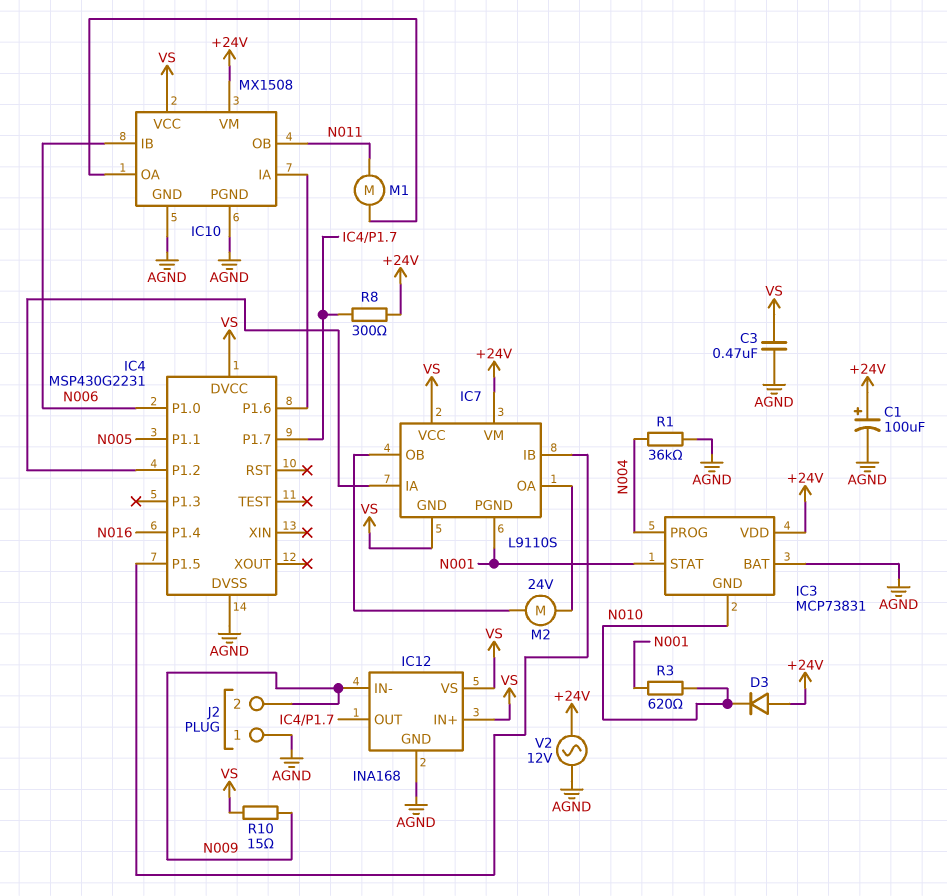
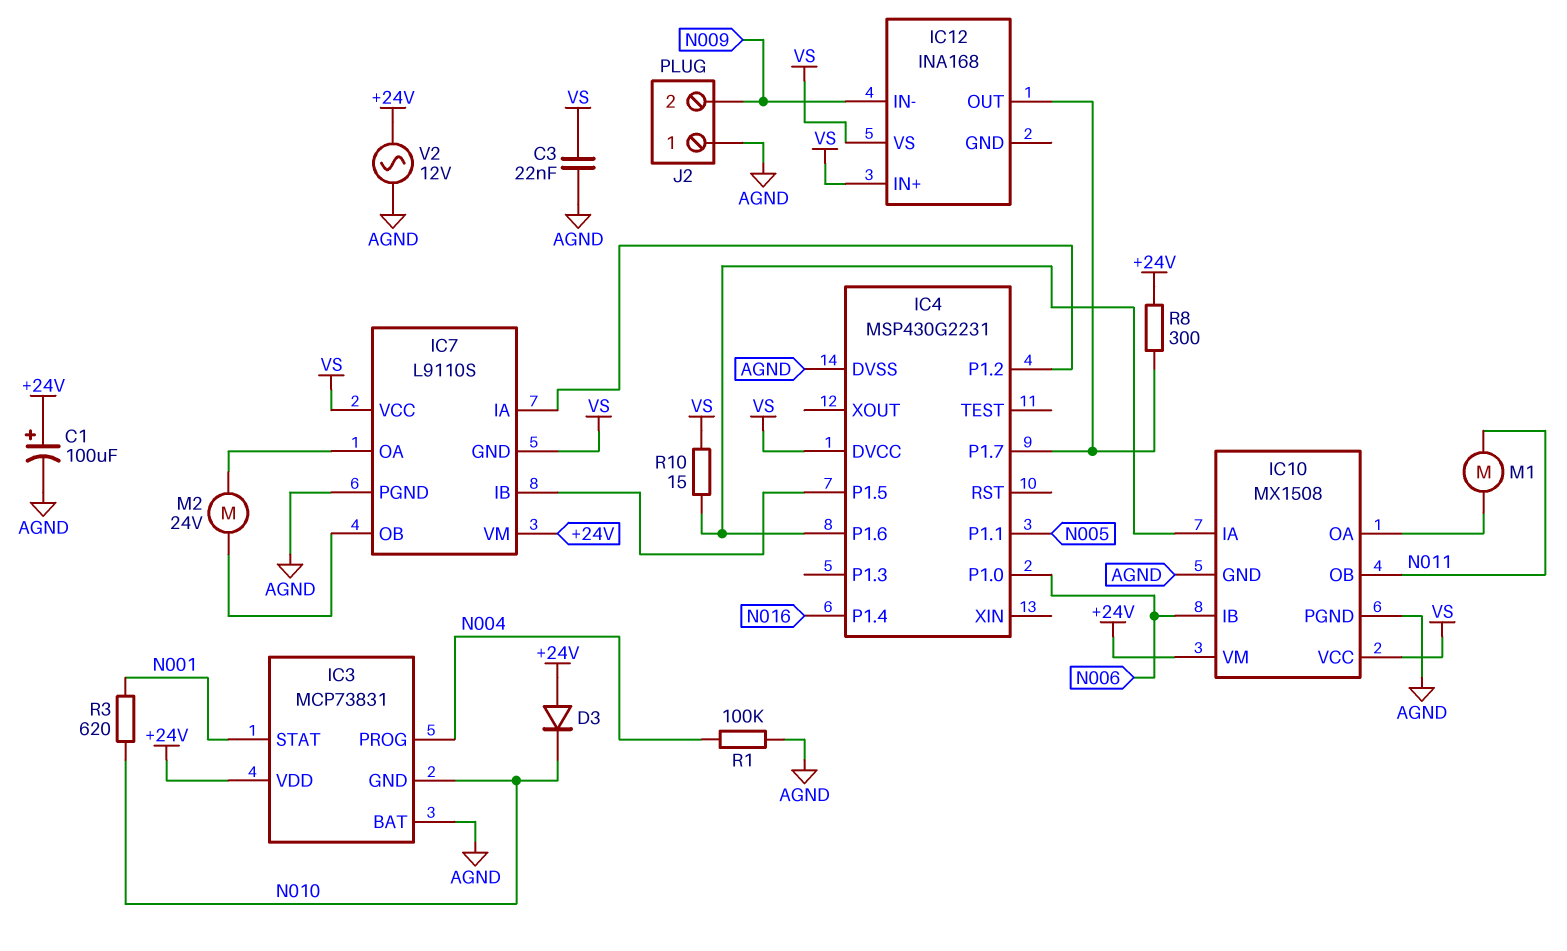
C3: 470nF (AGND, VS) -> 22nF (AGND, VS)
IC7 pin PGND: N001 -> AGND
IC12 pin GND: AGND -> none
R1: 36k (AGND, N004) -> 100k (AGND, N004)
R10: 15 (N009, VS) -> 15 (IC4/P1.6, VS)

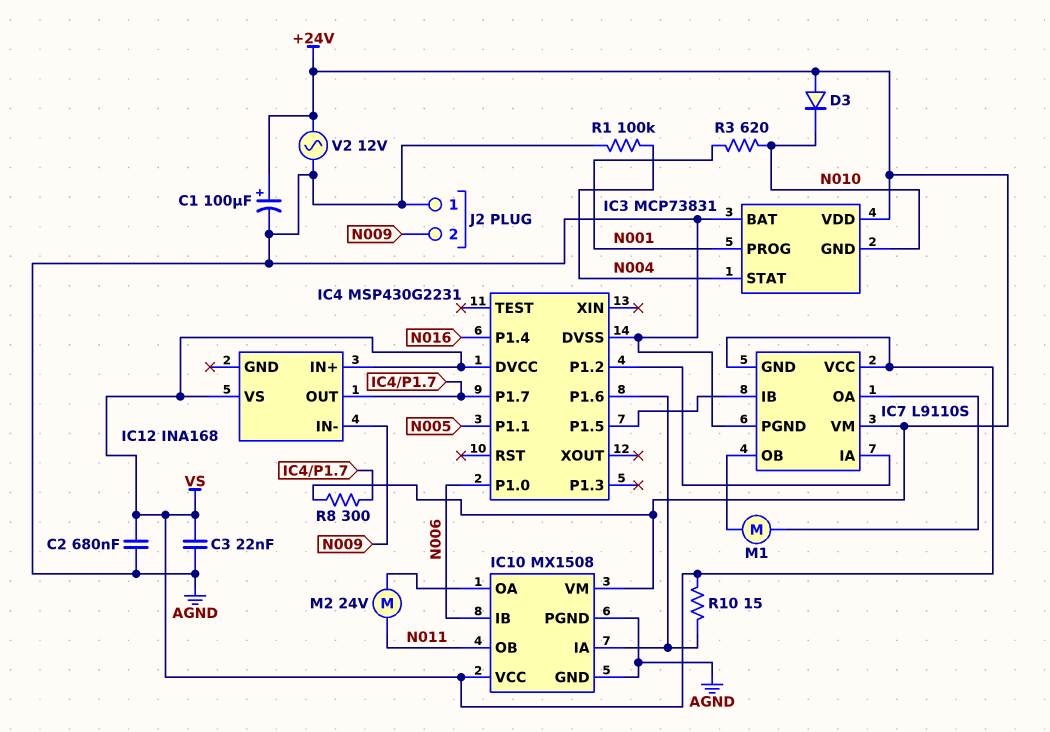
C2: none -> 680nF (AGND, VS)
IC3 pin PROG: N004 -> N001
IC3 pin STAT: N001 -> N004
M1: motor (IC10/OA, N011) -> motor (IC7/OA, IC7/OB)
M2: motor 24V (IC7/OA, IC7/OB) -> motor 24V (IC10/OA, N011)

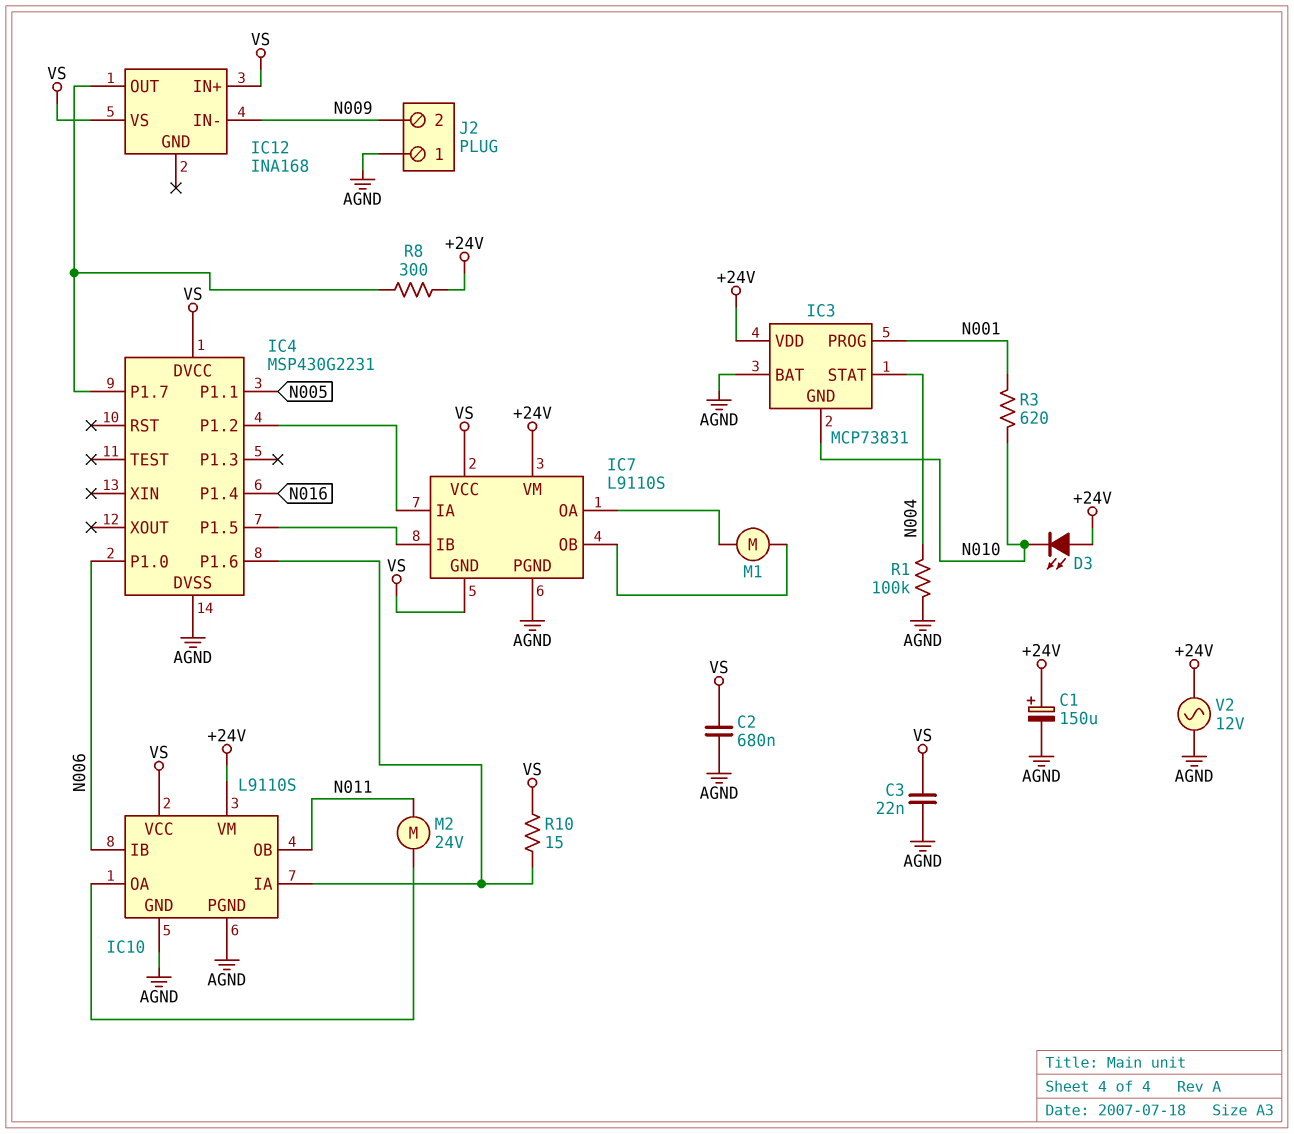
C1: 100uF (plus +24V, minus AGND) -> 150uF (plus +24V, minus AGND)
D3: diode (A +24V, K N010) -> LED (A +24V, K N010)
IC10: MX1508 -> L9110S

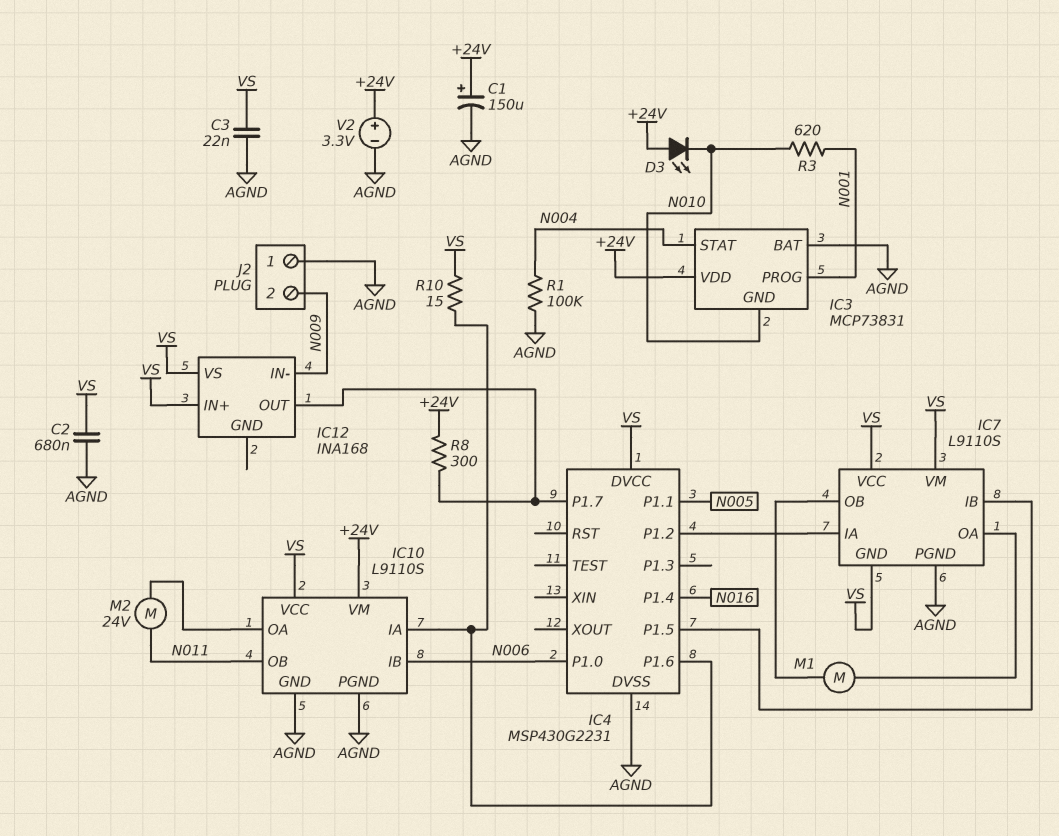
IC7 pin VM: +24V -> VS
V2: AC 12V (+24V, AGND) -> 3.3V (plus +24V, minus AGND)

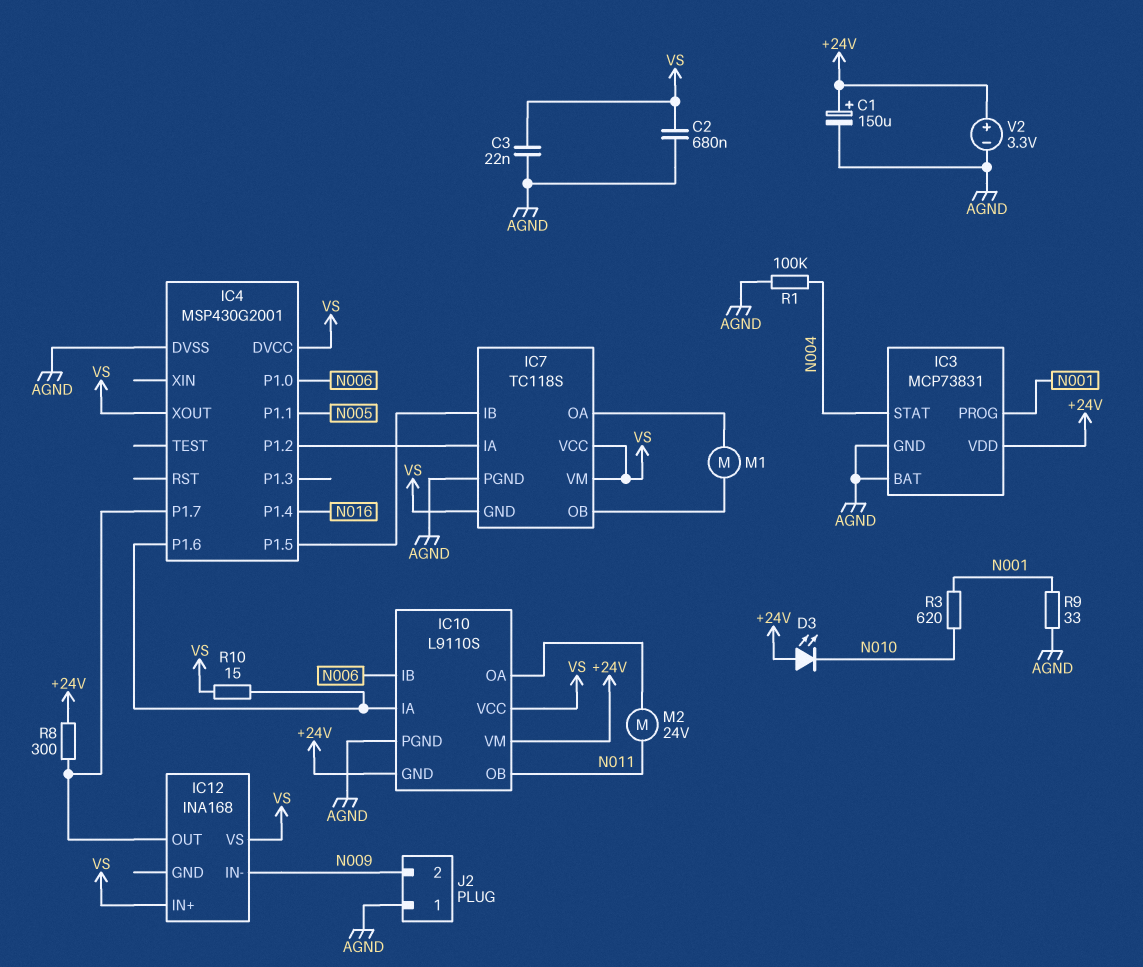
IC3 pin GND: N010 -> AGND
IC4: MSP430G2231 -> MSP430G2001
IC4 pin XOUT: none -> VS
IC7: L9110S -> TC118S
IC10 pin GND: AGND -> +24V
R9: none -> 33 (AGND, N001)

